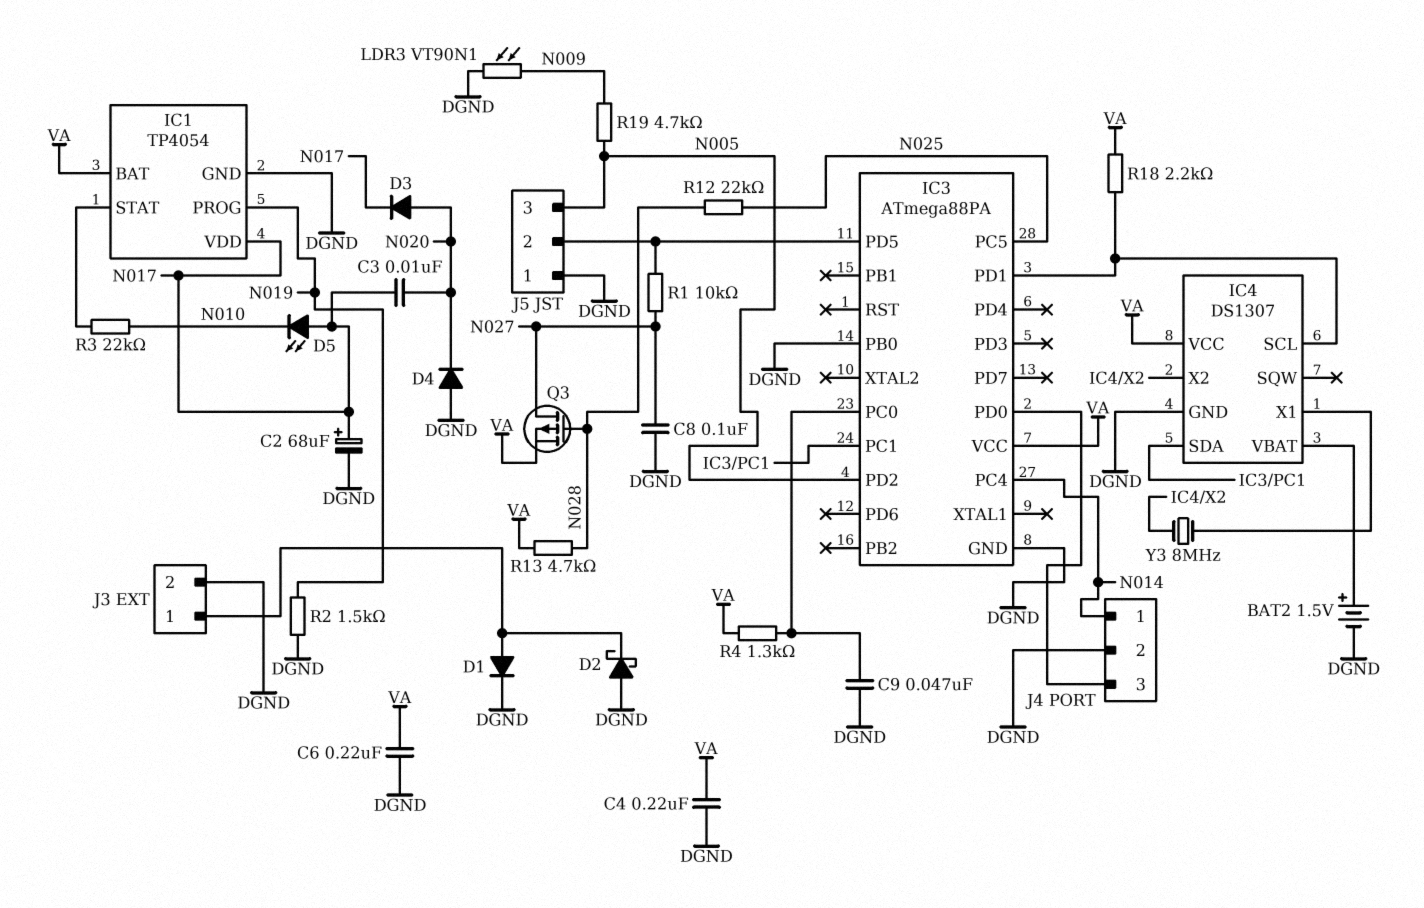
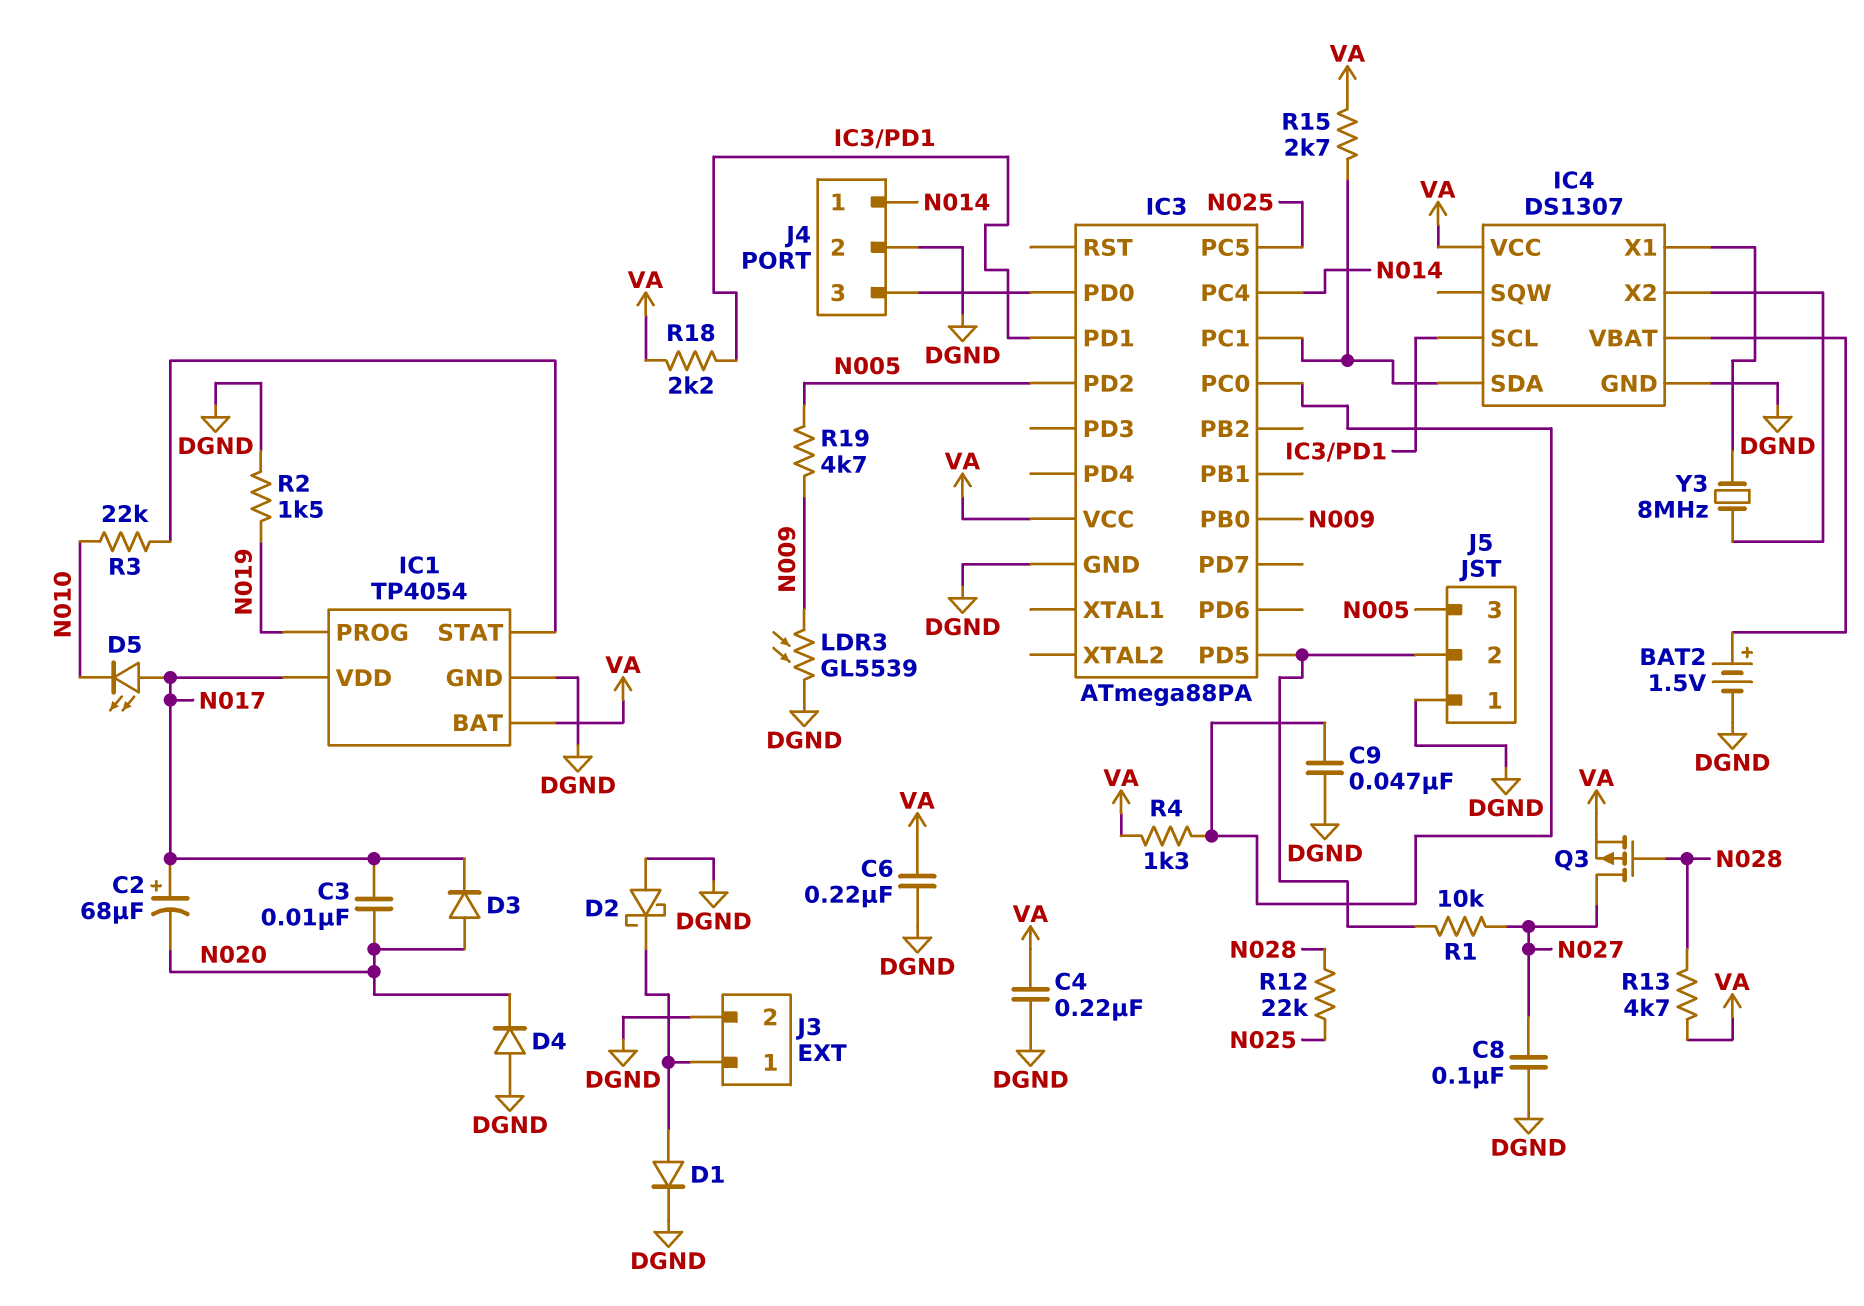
C2: 68uF (plus N017, minus DGND) -> 68uF (plus N017, minus N020)
IC3 pin PB0: DGND -> N009
LDR3: VT90N1 (DGND, N009) -> GL5539 (DGND, N009)
R15: none -> 2.7k (IC3/PC1, VA)

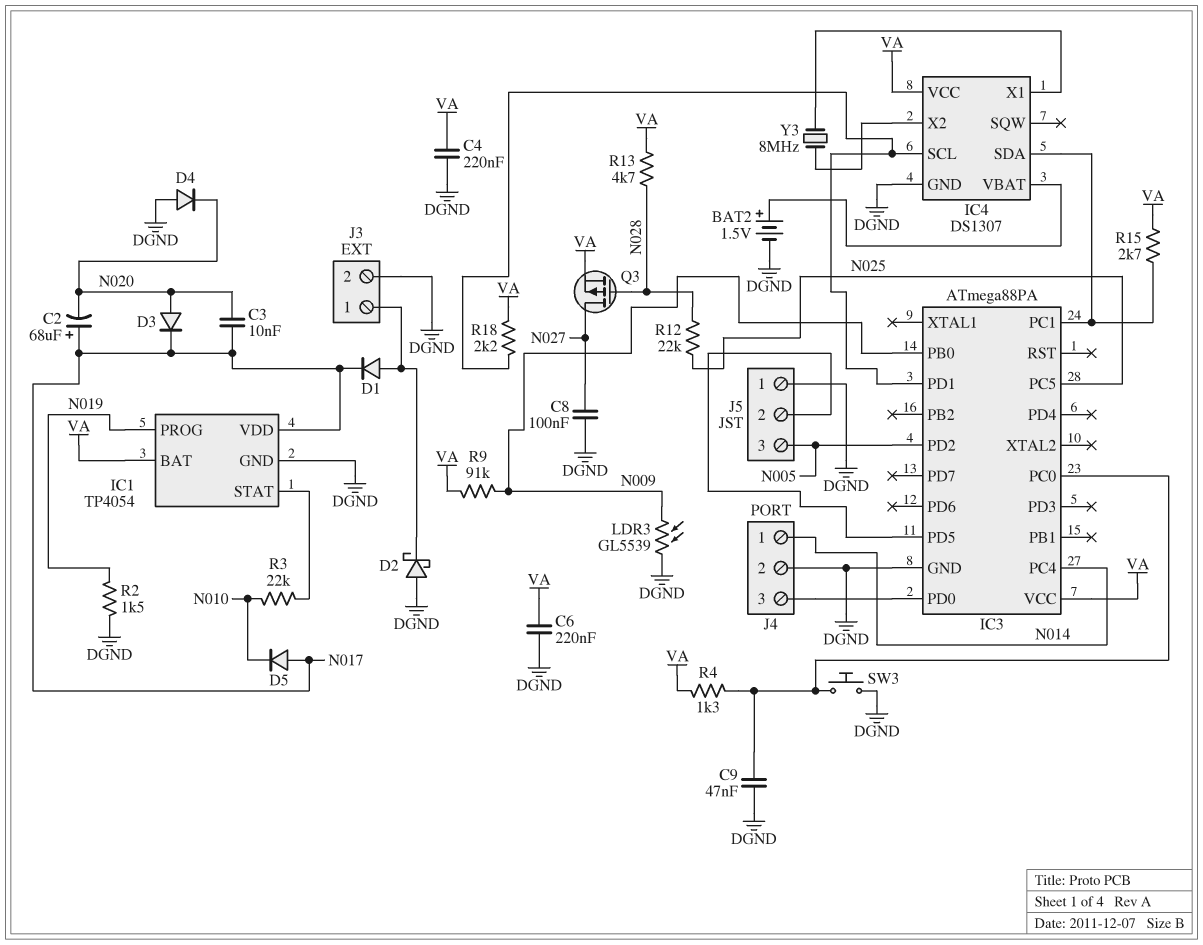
D1: diode (A J3/1, K DGND) -> diode (A J3/1, K N017)
D5: LED (A N017, K N010) -> diode (A N017, K N010)
R1: 10k (IC3/PD5, N027) -> none
R9: none -> 91k (N009, VA)
R19: 4.7k (N005, N009) -> none
SW3: none -> button (DGND, IC3/PC0)

